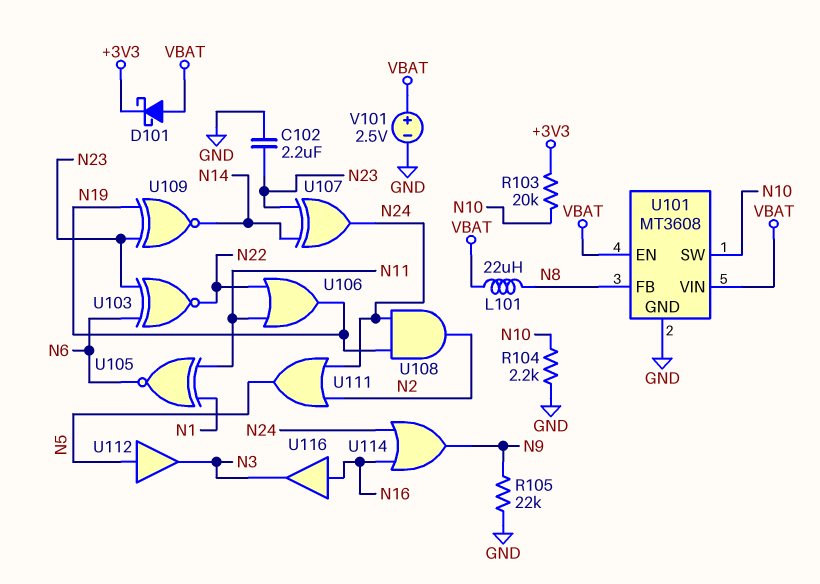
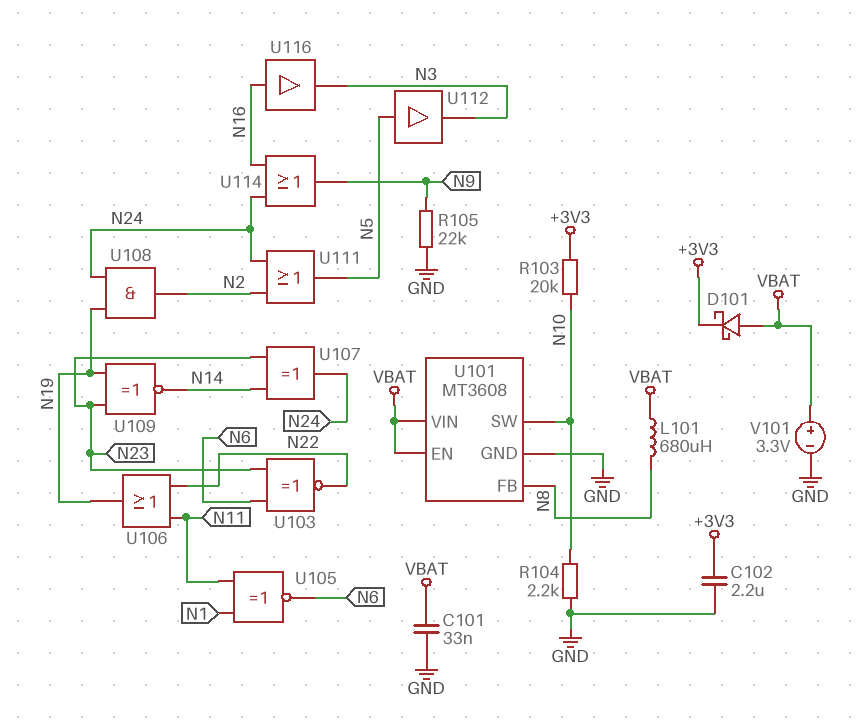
C101: none -> 33nF (GND, VBAT)
C102: 2.2uF (GND, N23) -> 2.2uF (+3V3, GND)
L101: 22uH (N8, VBAT) -> 680uH (N8, VBAT)
V101: 2.5V (plus VBAT, minus GND) -> 3.3V (plus VBAT, minus GND)

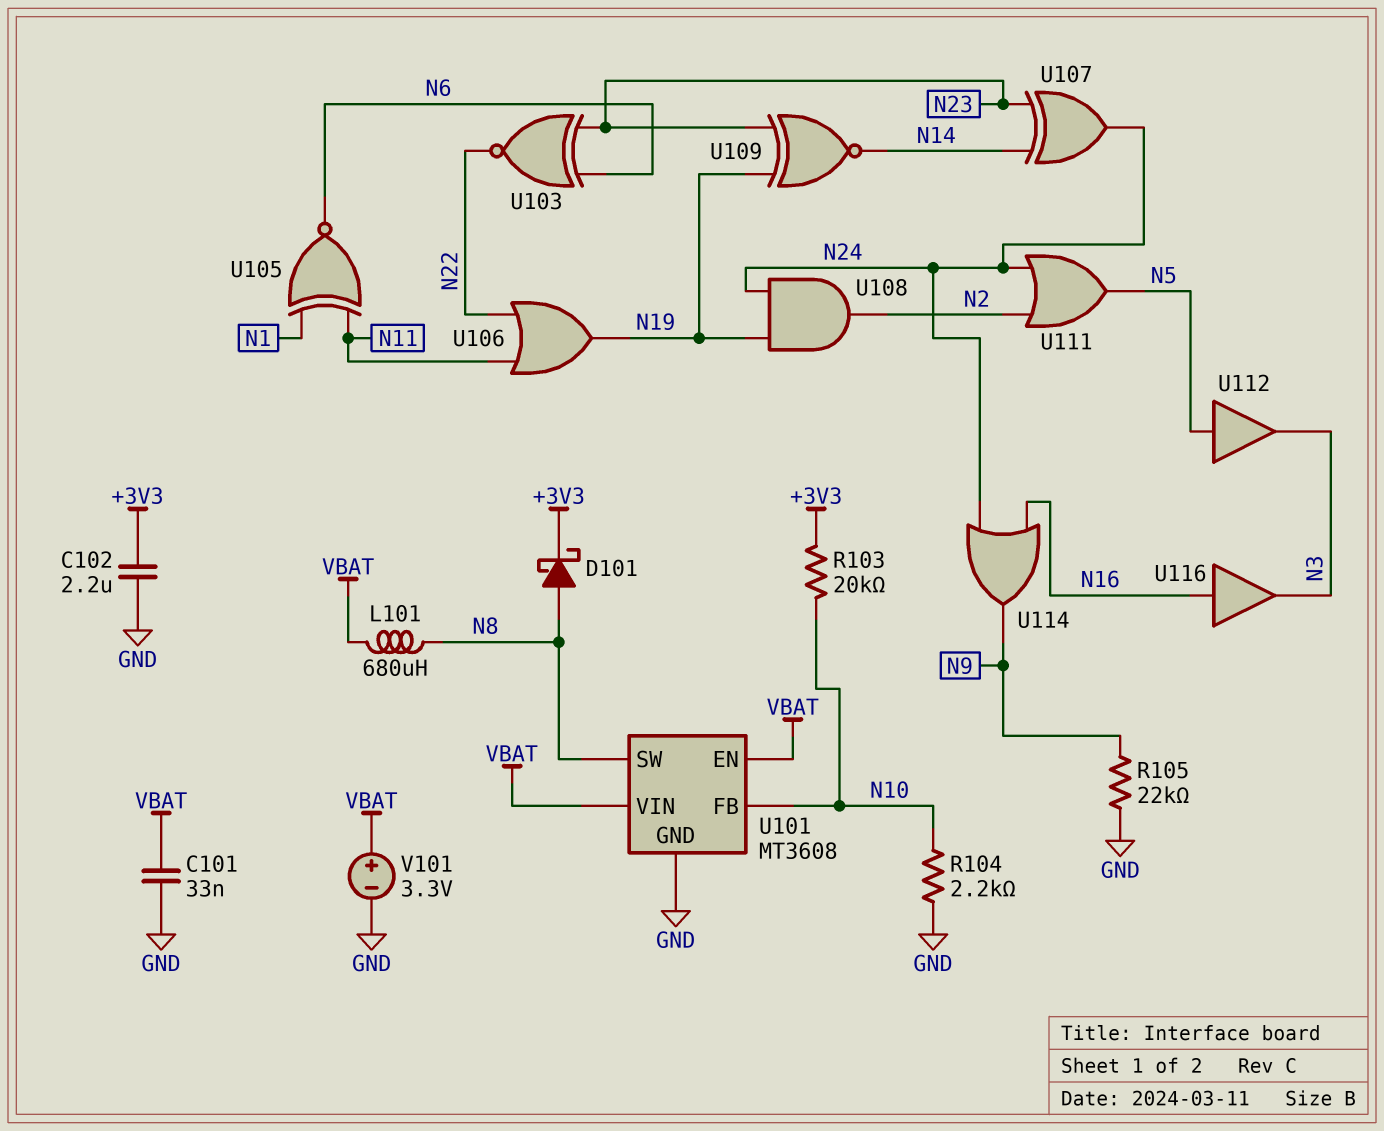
D101: schottky (A VBAT, K +3V3) -> schottky (A N8, K +3V3)
U101 pin FB: N8 -> N10
U101 pin SW: N10 -> N8

